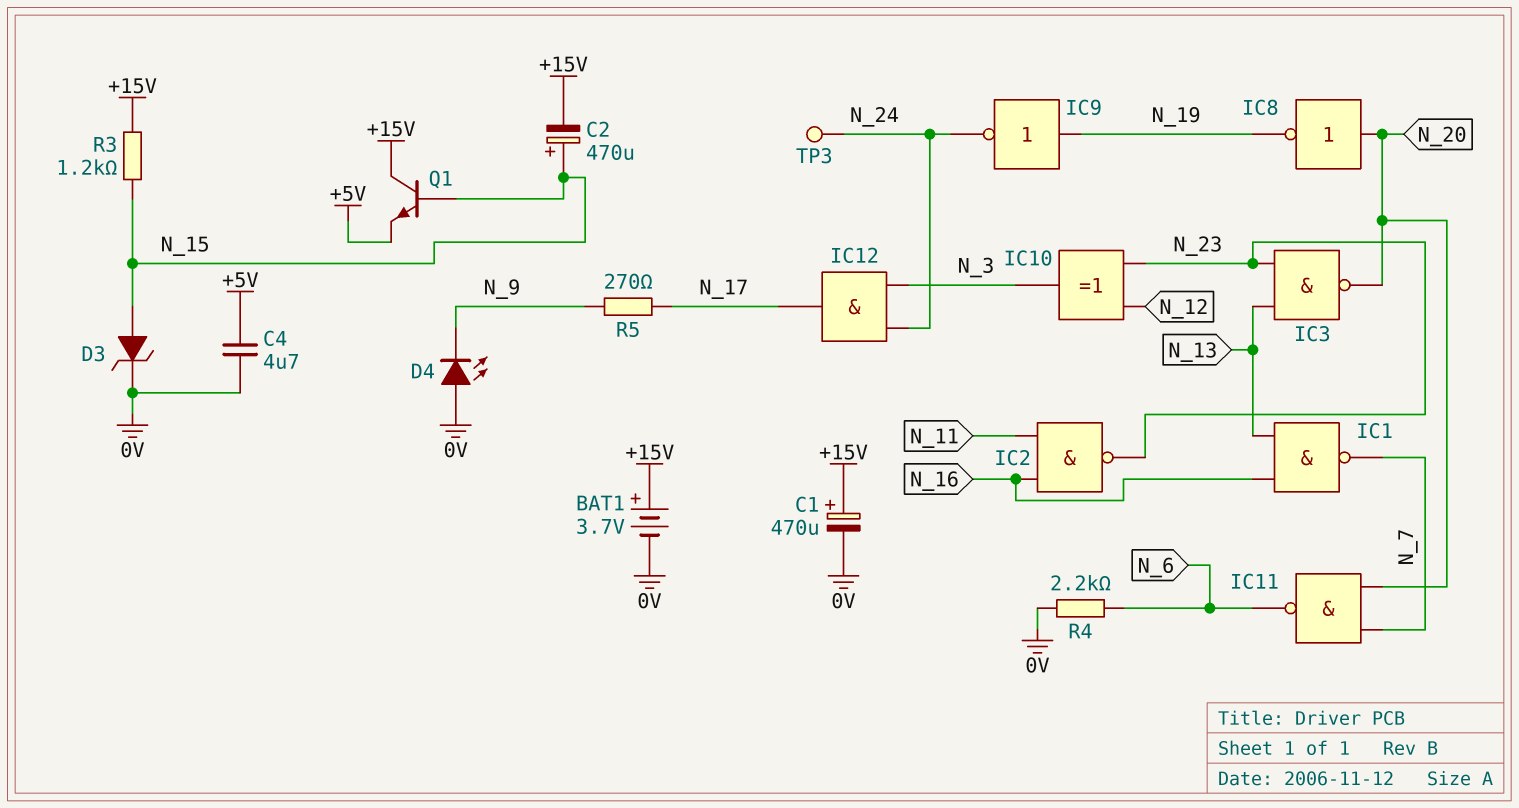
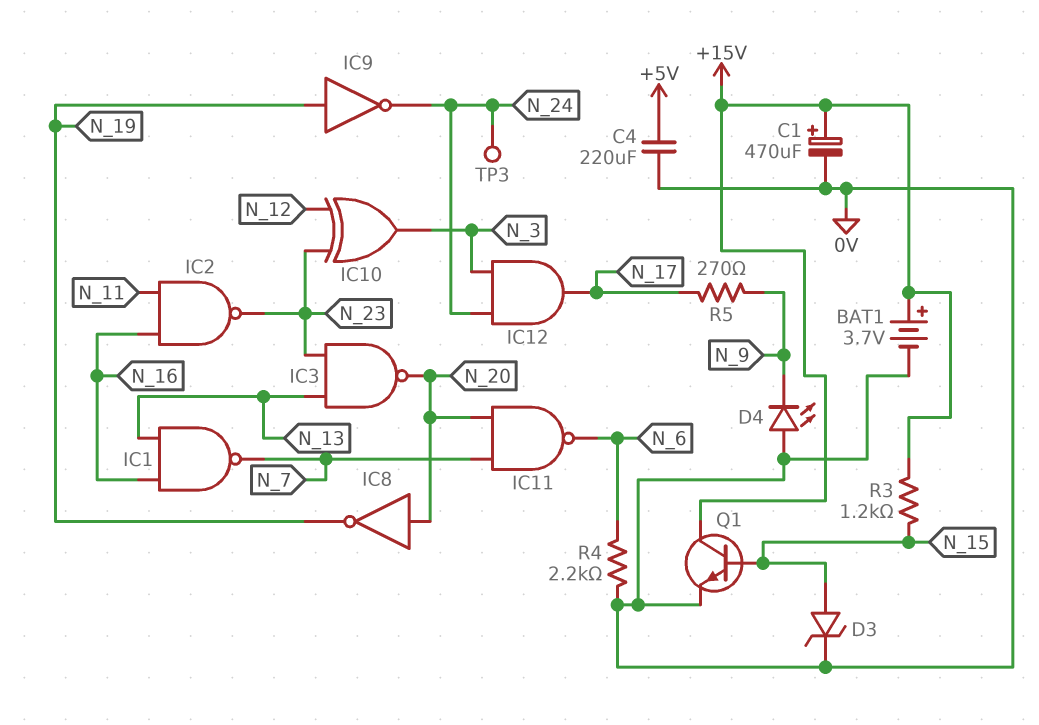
C2: 470uF (plus N_15, minus +15V) -> none
C4: 4.7uF (+5V, 0V) -> 220uF (+5V, 0V)
Q1: NPN (B N_15, C +15V, E +5V) -> NPN (B N_15, C +15V, E 0V)

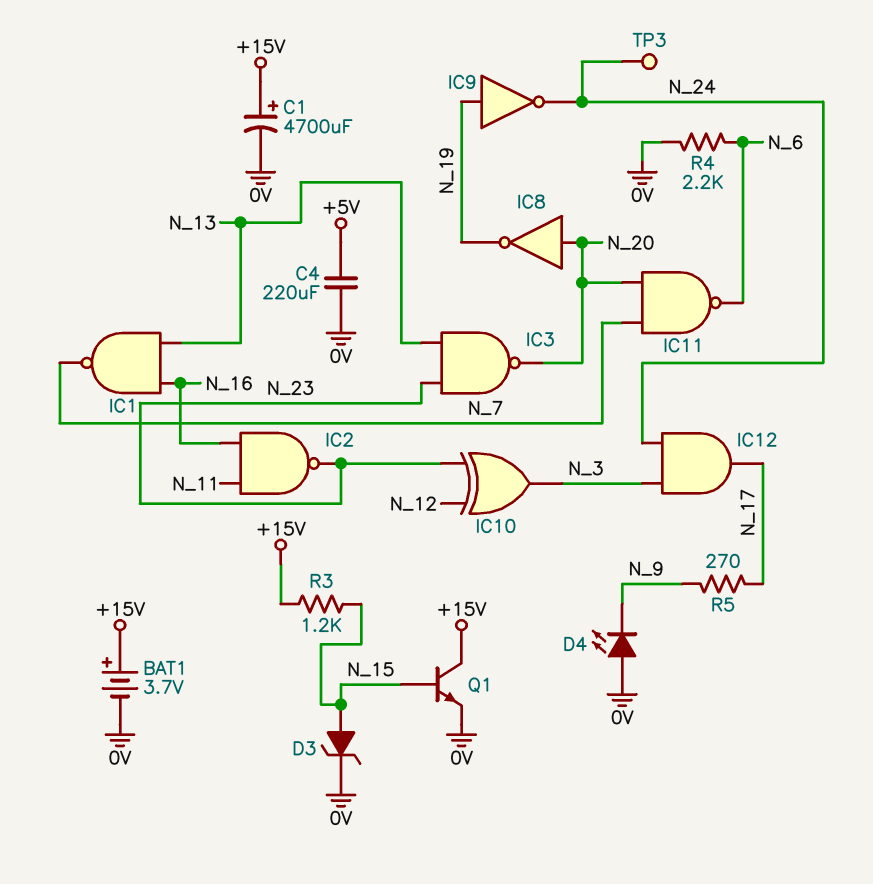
C1: 470uF (plus +15V, minus 0V) -> 4700uF (plus +15V, minus 0V)

